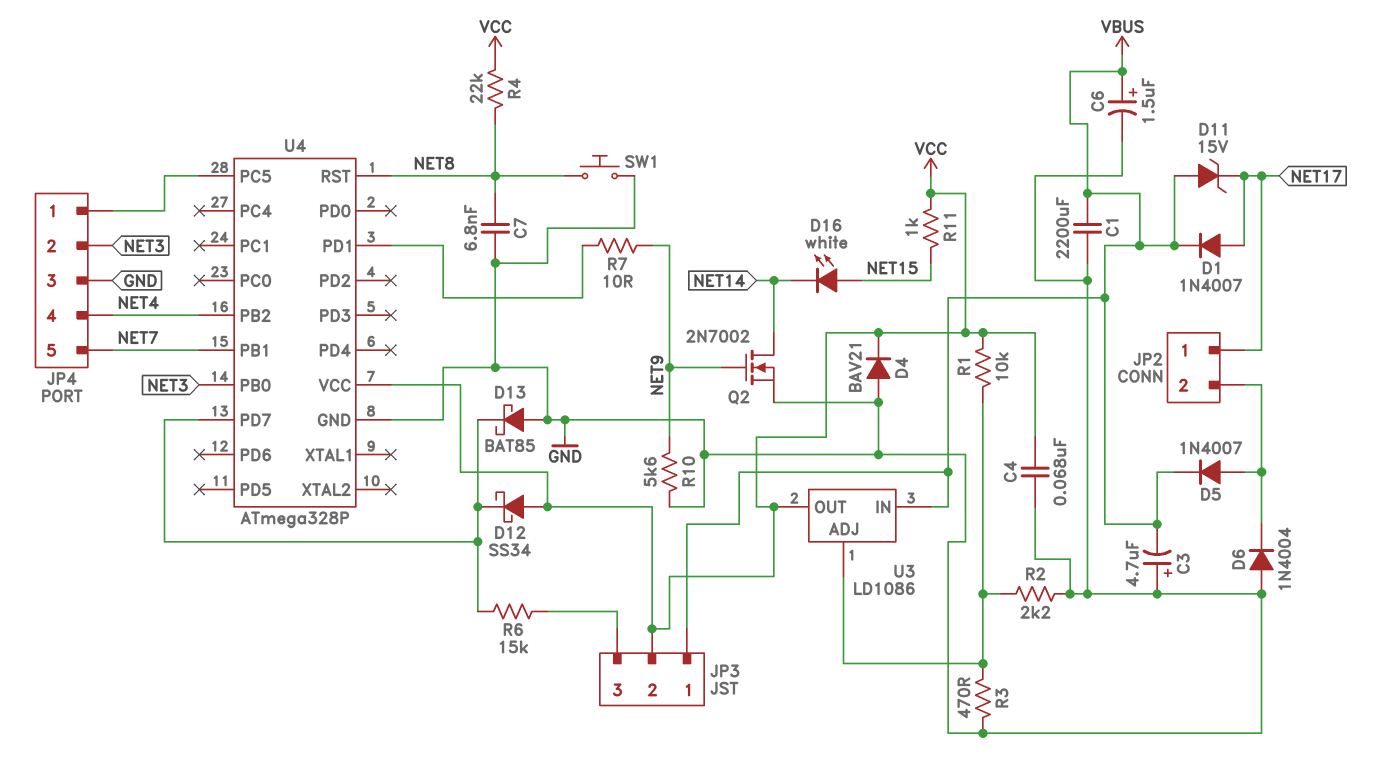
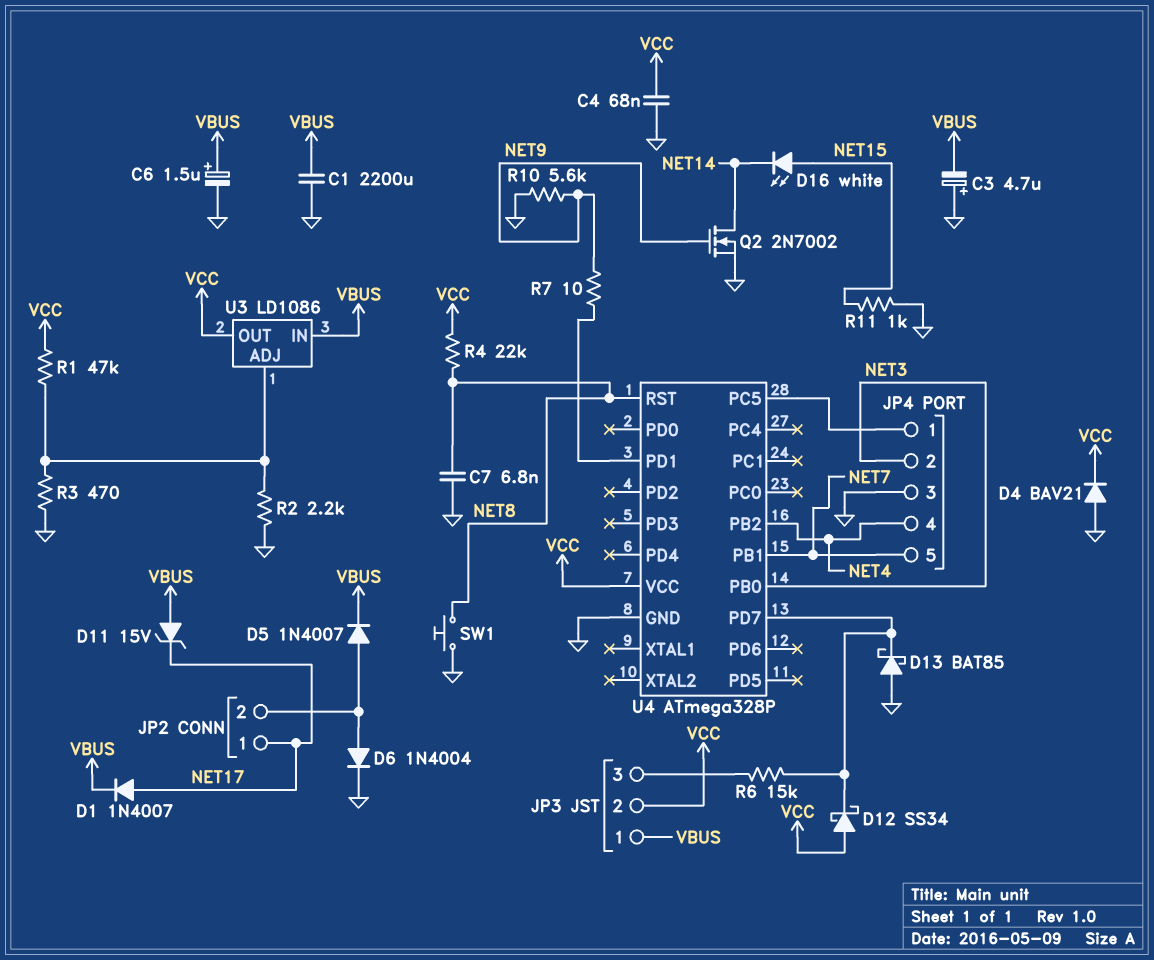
D6: diode 1N4004 (A GND, K JP2/2) -> diode 1N4004 (A JP2/2, K GND)
R1: 10k (U3/ADJ, VCC) -> 47k (U3/ADJ, VCC)
R11: 1k (NET15, VCC) -> 1k (GND, NET15)

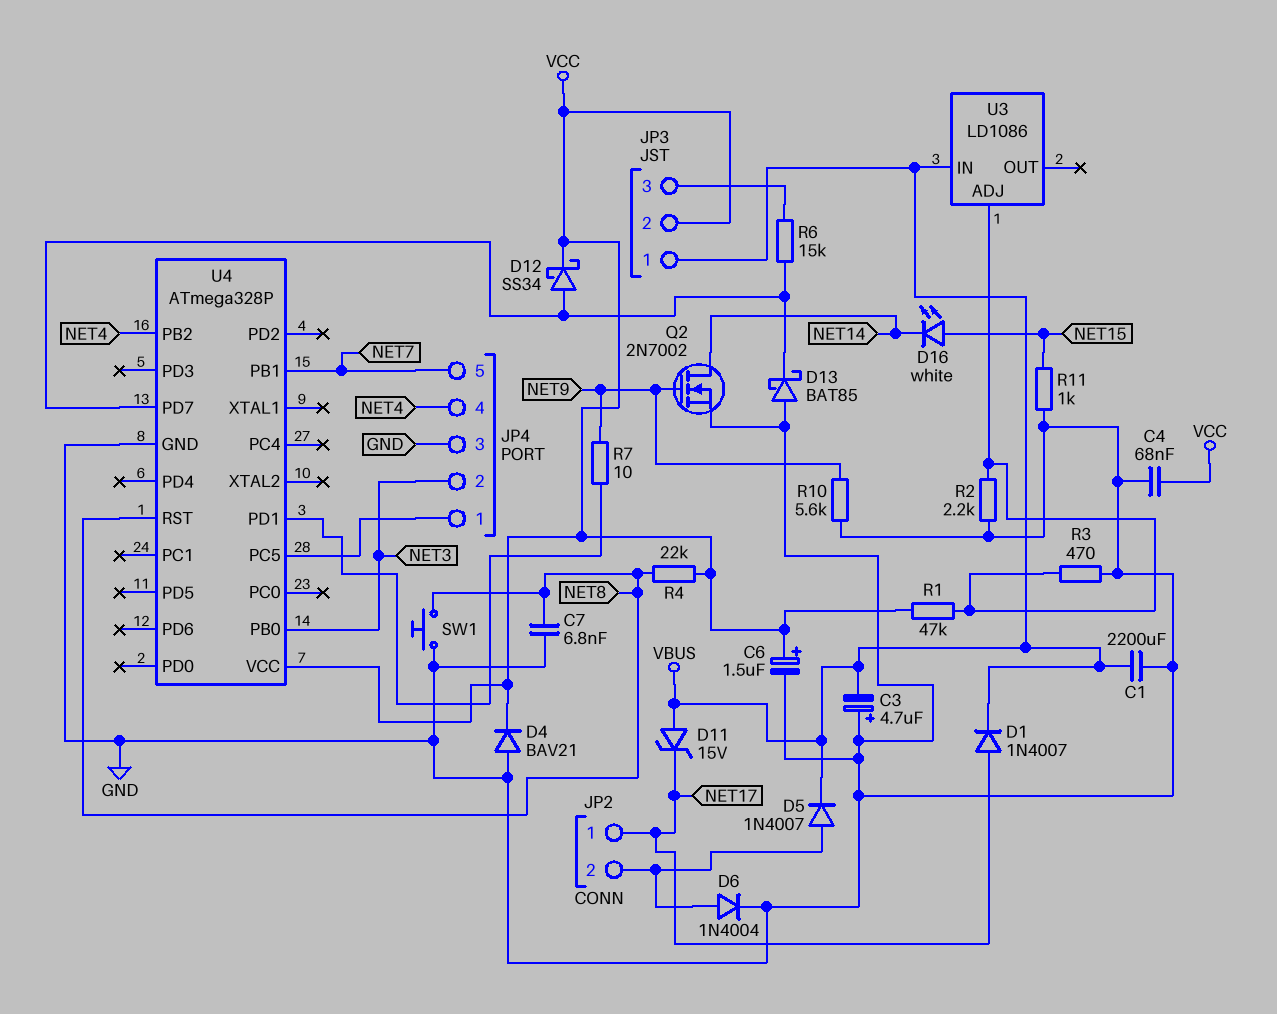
C6: 1.5uF (plus VBUS, minus GND) -> 1.5uF (plus VCC, minus GND)
D12: schottky SS34 (A VCC, K U4/PD7) -> schottky SS34 (A U4/PD7, K VCC)
U3 pin OUT: VCC -> none

